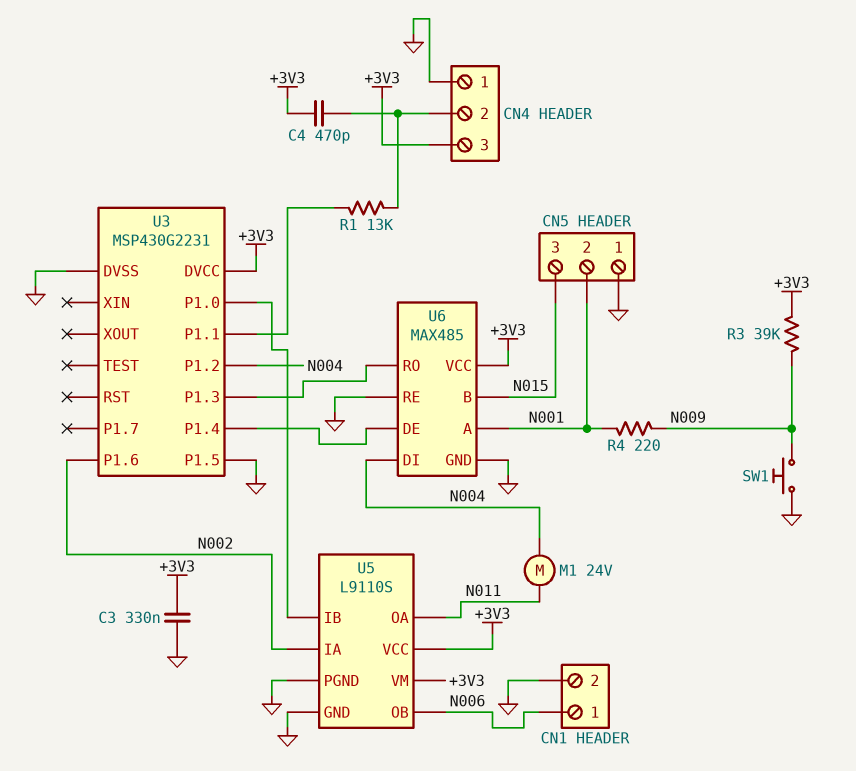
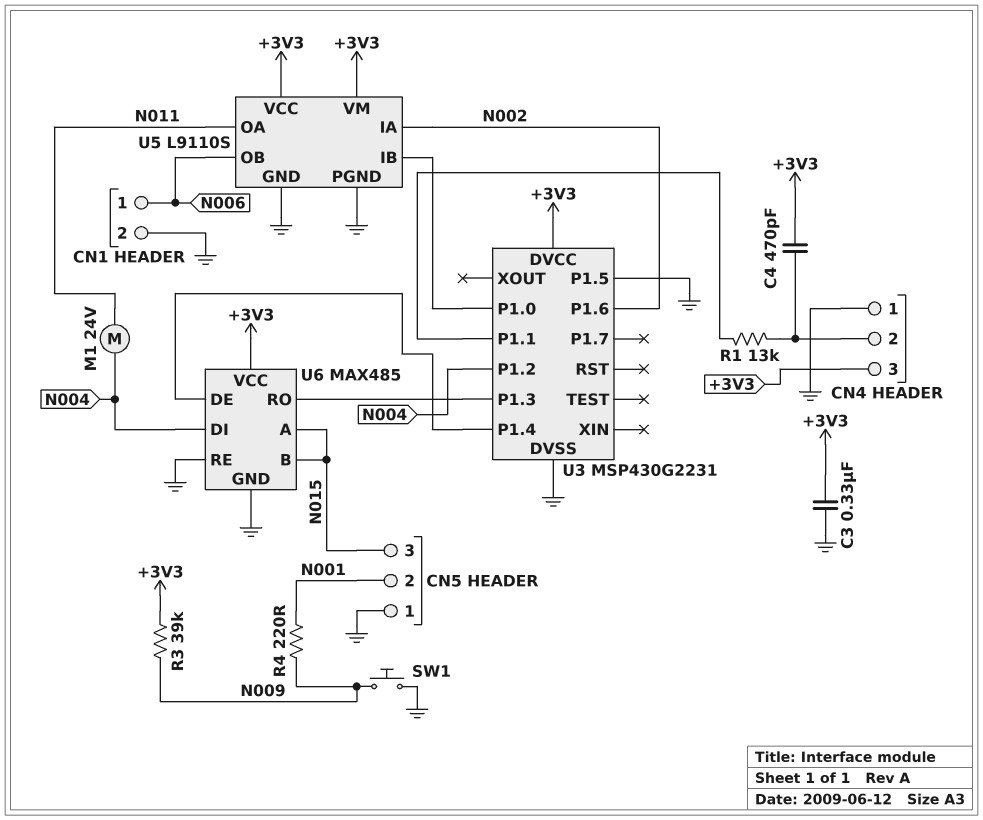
U6 pin A: N001 -> N015

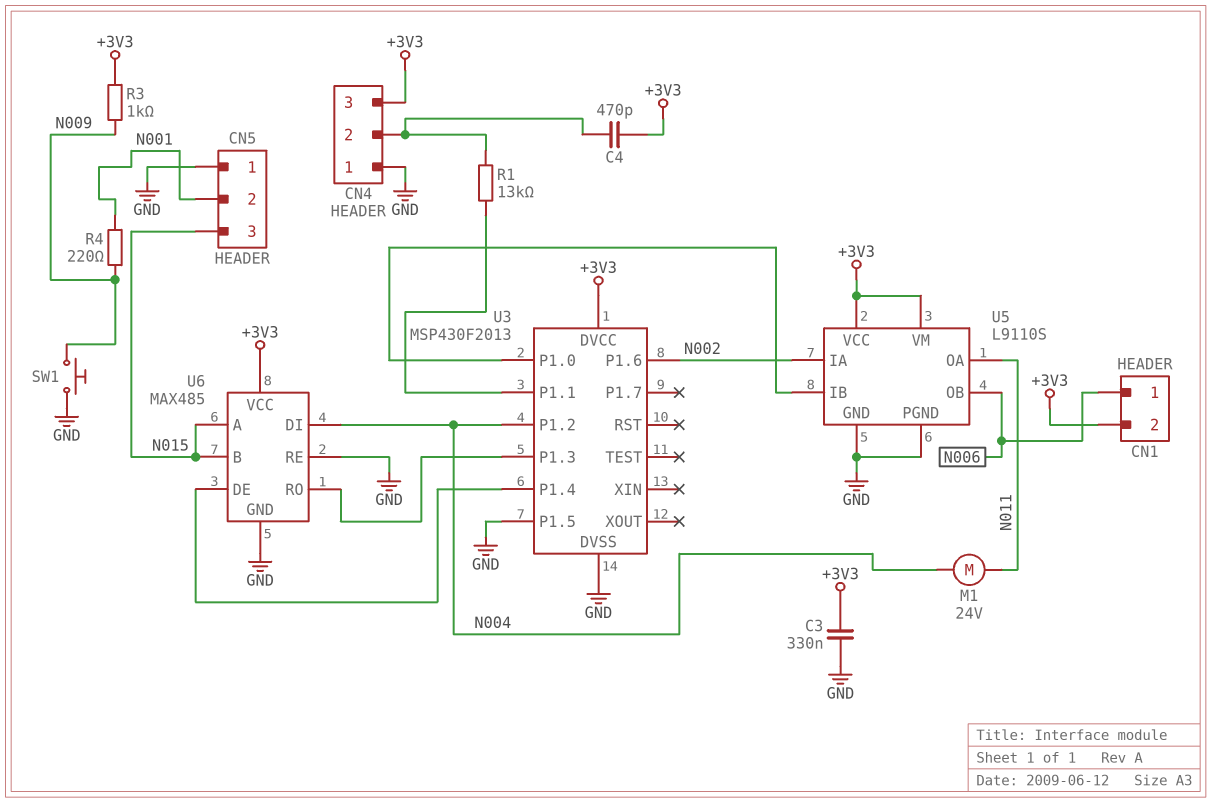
CN1 pin 2: GND -> +3V3
R3: 39k (+3V3, N009) -> 1k (+3V3, N009)
U3: MSP430G2231 -> MSP430F2013

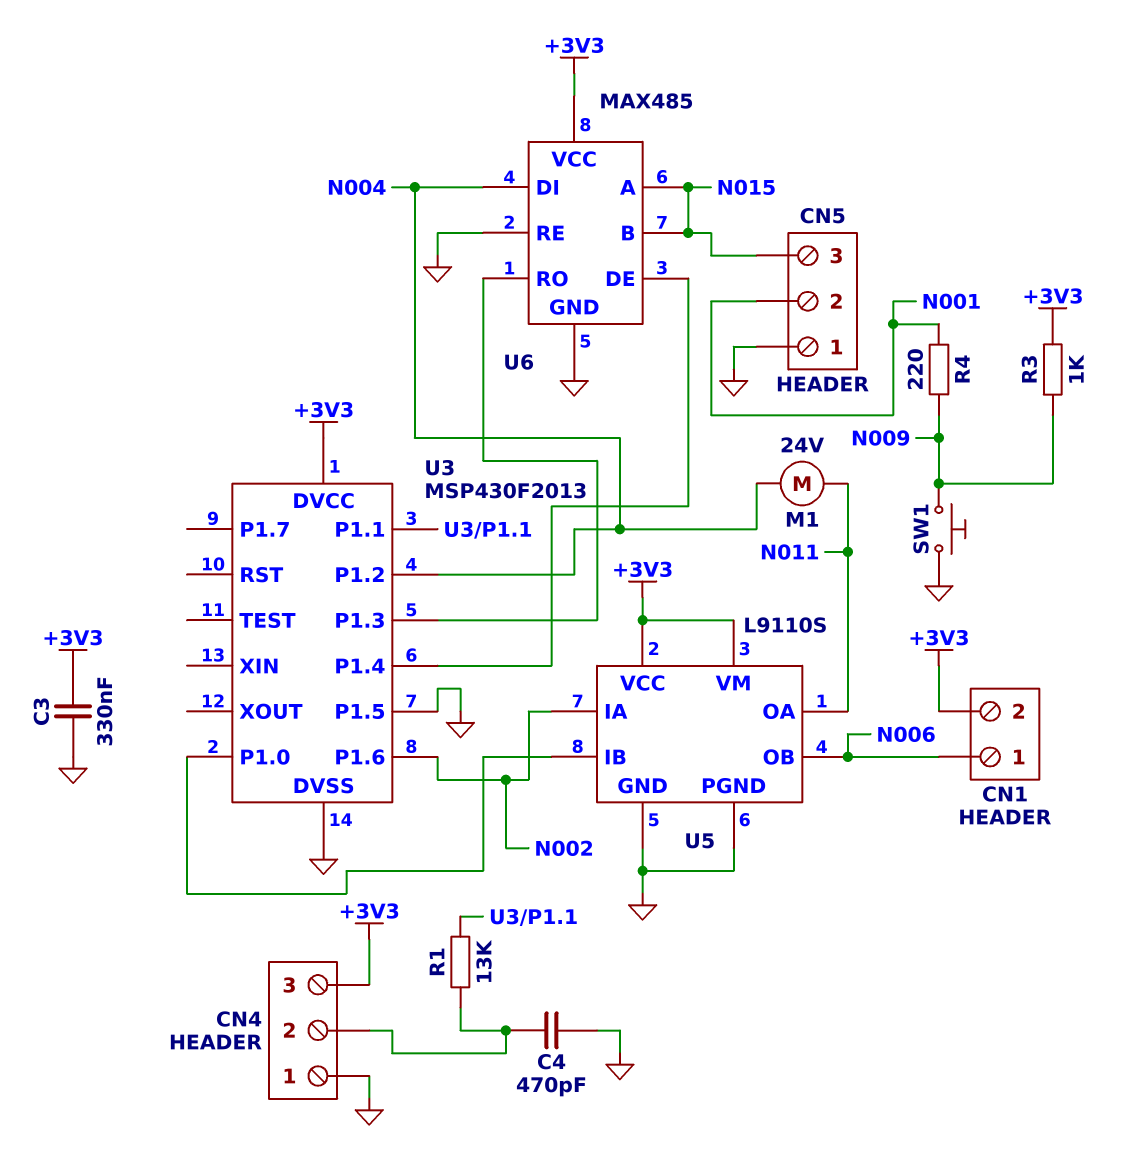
C4: 470pF (+3V3, CN4/2) -> 470pF (CN4/2, GND)

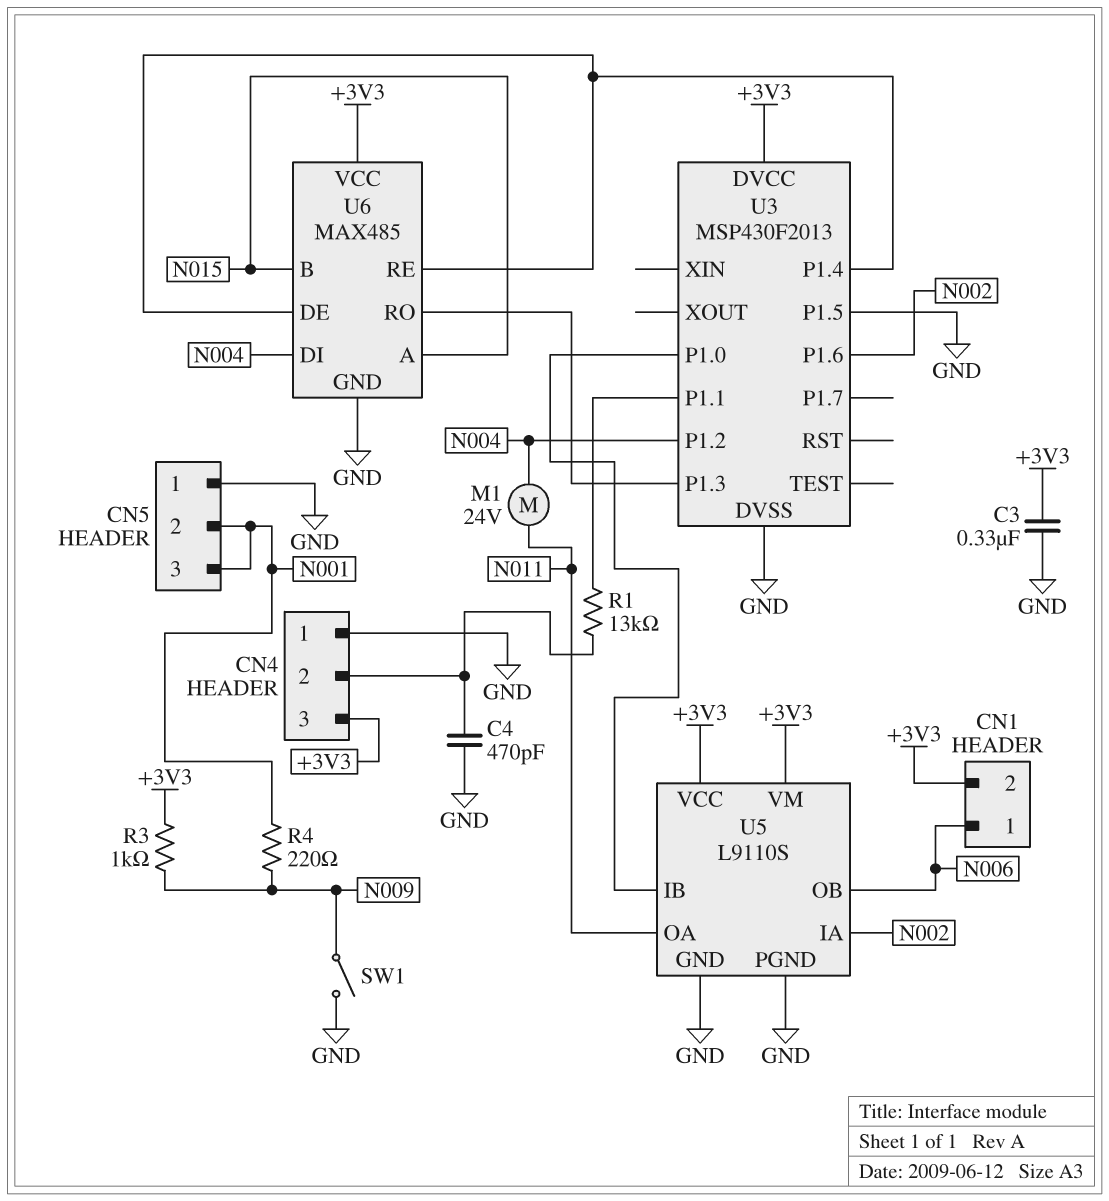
CN5 pin 3: N015 -> N001
SW1: button (GND, N009) -> switch (GND, N009)
U6 pin RE: GND -> U3/P1.4

